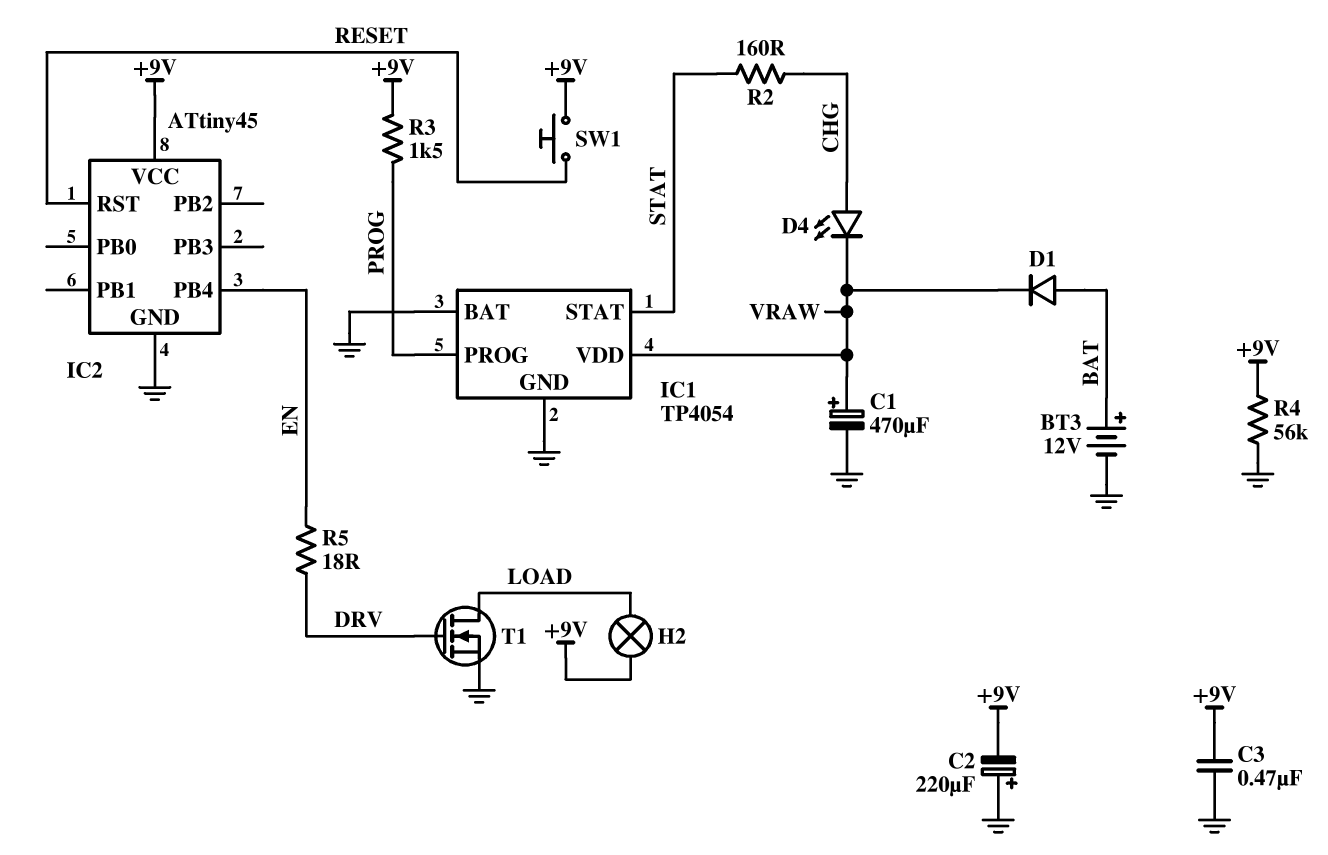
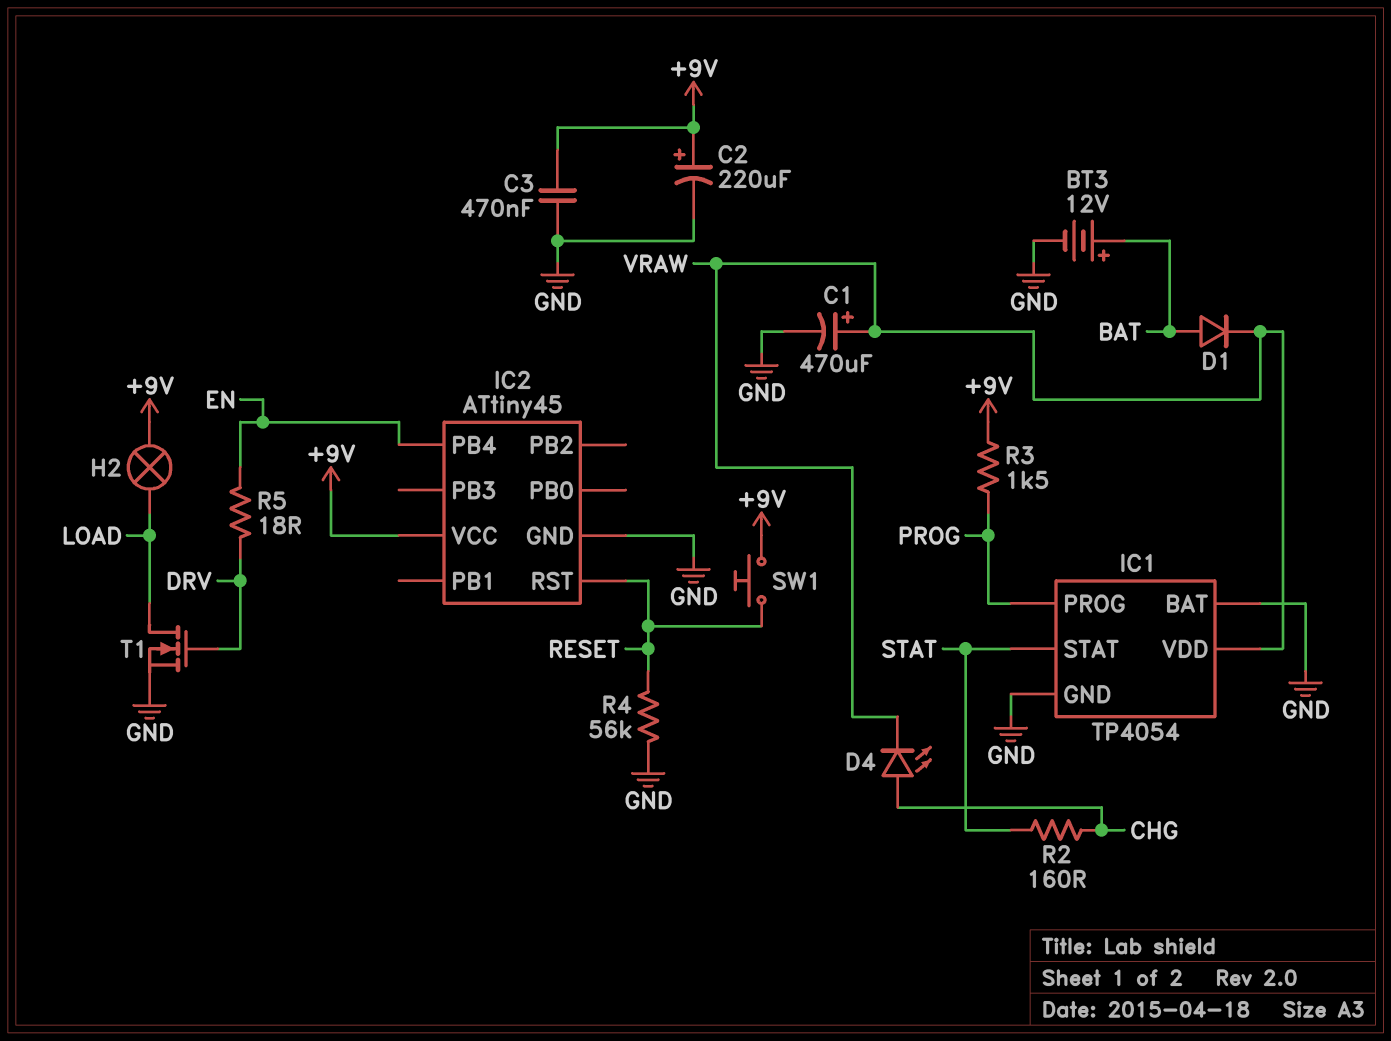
C2: 220uF (plus GND, minus +9V) -> 220uF (plus +9V, minus GND)
R4: 56k (+9V, GND) -> 56k (GND, RESET)

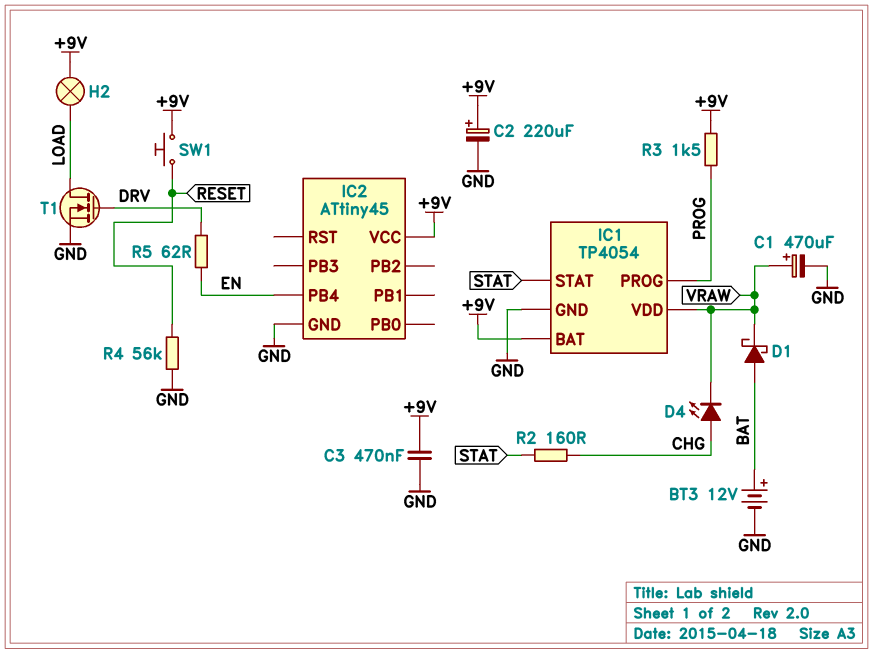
D1: diode (A BAT, K VRAW) -> schottky (A BAT, K VRAW)
IC1 pin BAT: GND -> +9V
IC2 pin RST: RESET -> none
R5: 18 (DRV, EN) -> 62 (DRV, EN)

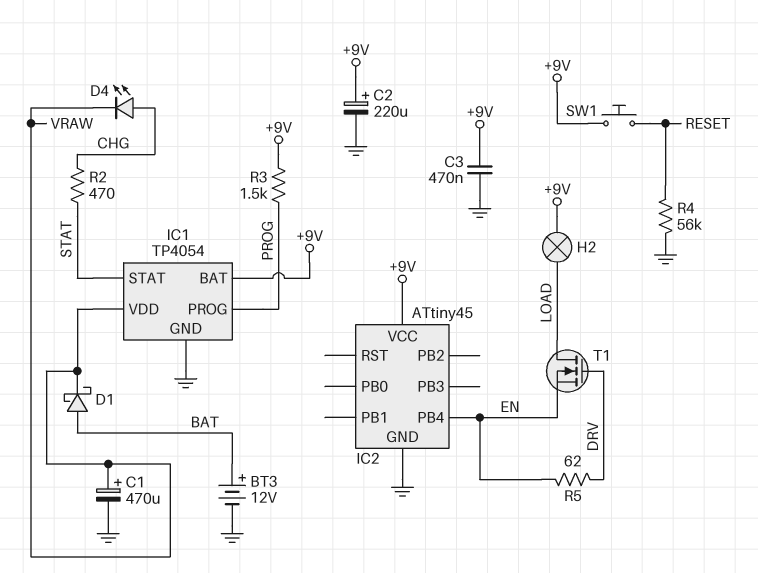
R2: 160 (CHG, STAT) -> 470 (CHG, STAT)
T1: NMOS (G DRV, D LOAD, S GND) -> NMOS (G DRV, D LOAD, S EN)

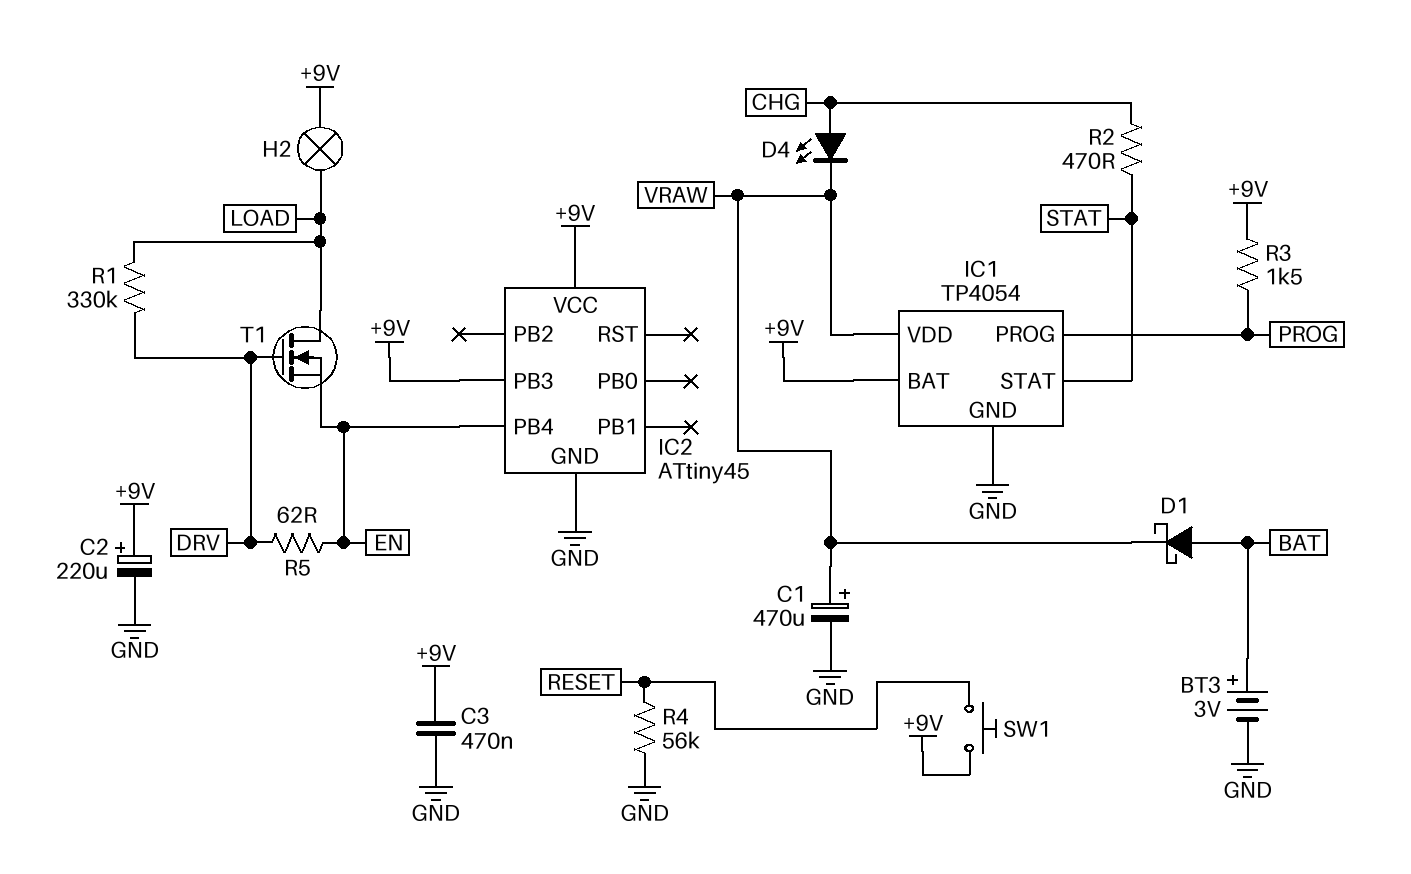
BT3: 12V (plus BAT, minus GND) -> 3V (plus BAT, minus GND)
IC2 pin PB3: none -> +9V
R1: none -> 330k (DRV, LOAD)

